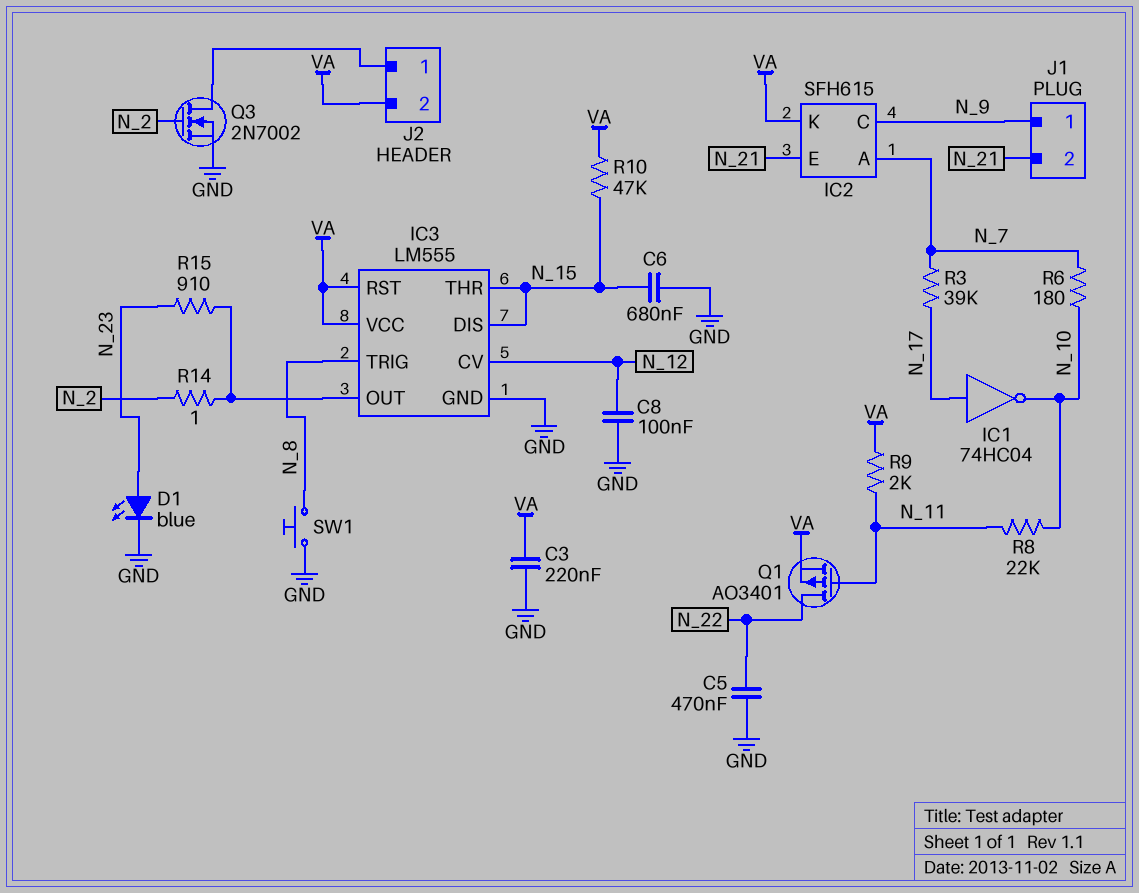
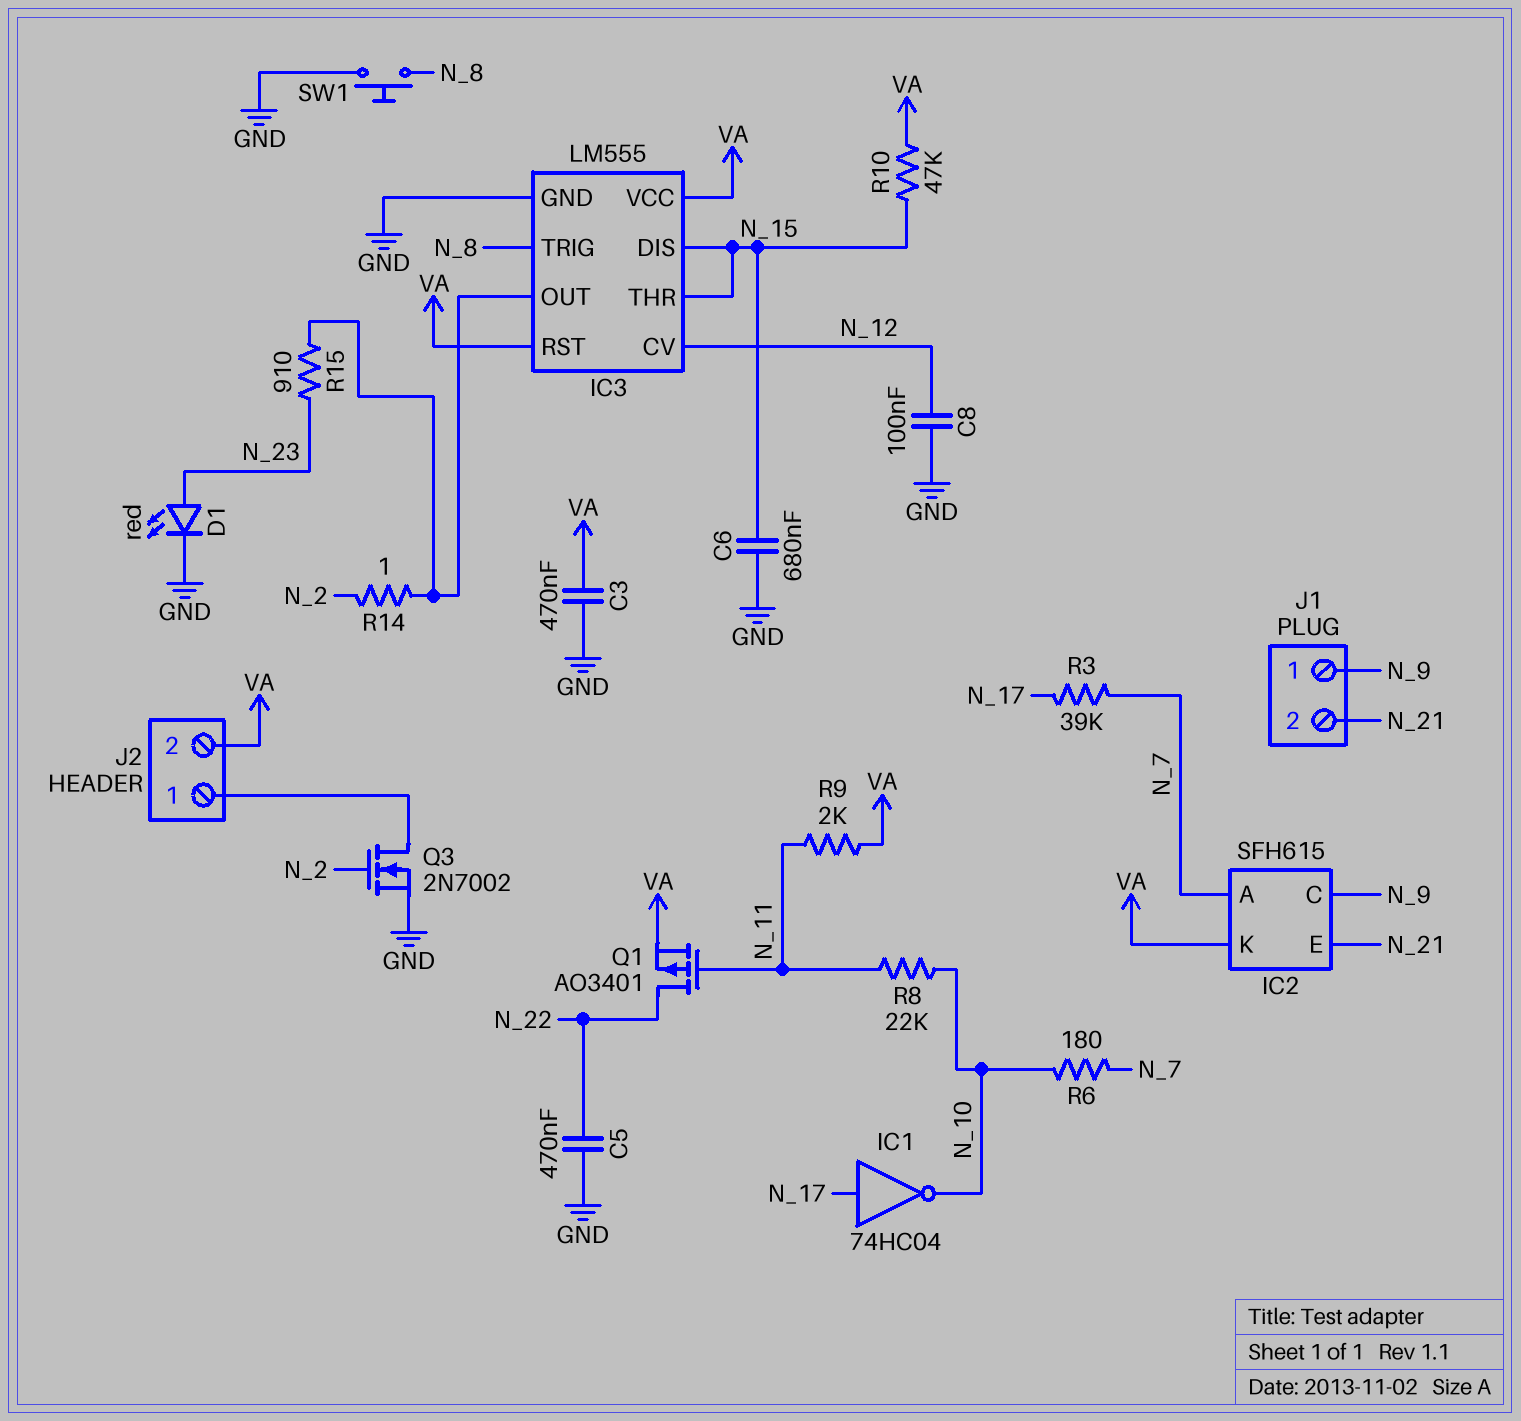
C3: 220nF (GND, VA) -> 470nF (GND, VA)
D1: LED blue (A N_23, K GND) -> LED red (A N_23, K GND)

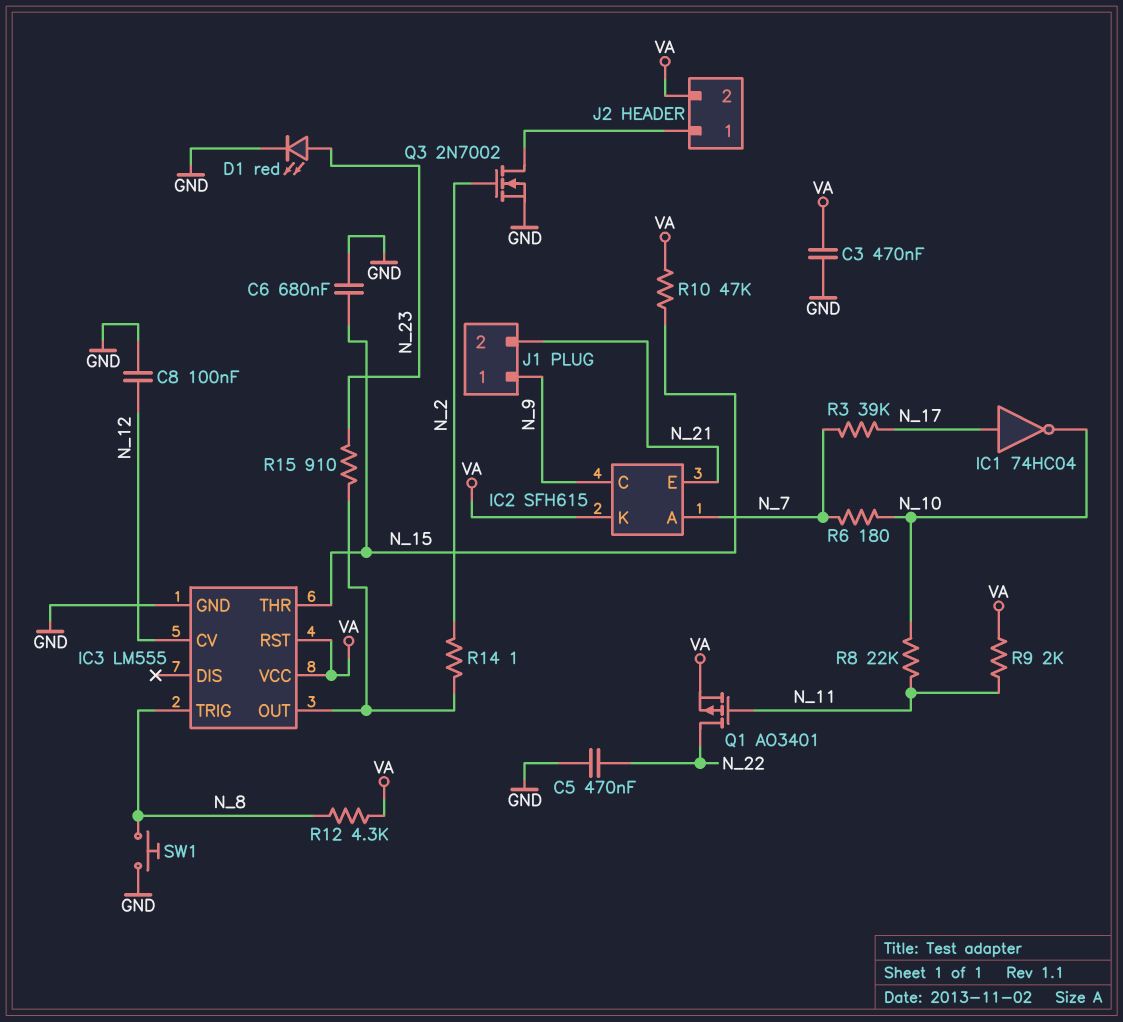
IC3 pin DIS: N_15 -> none
R12: none -> 4.3k (N_8, VA)

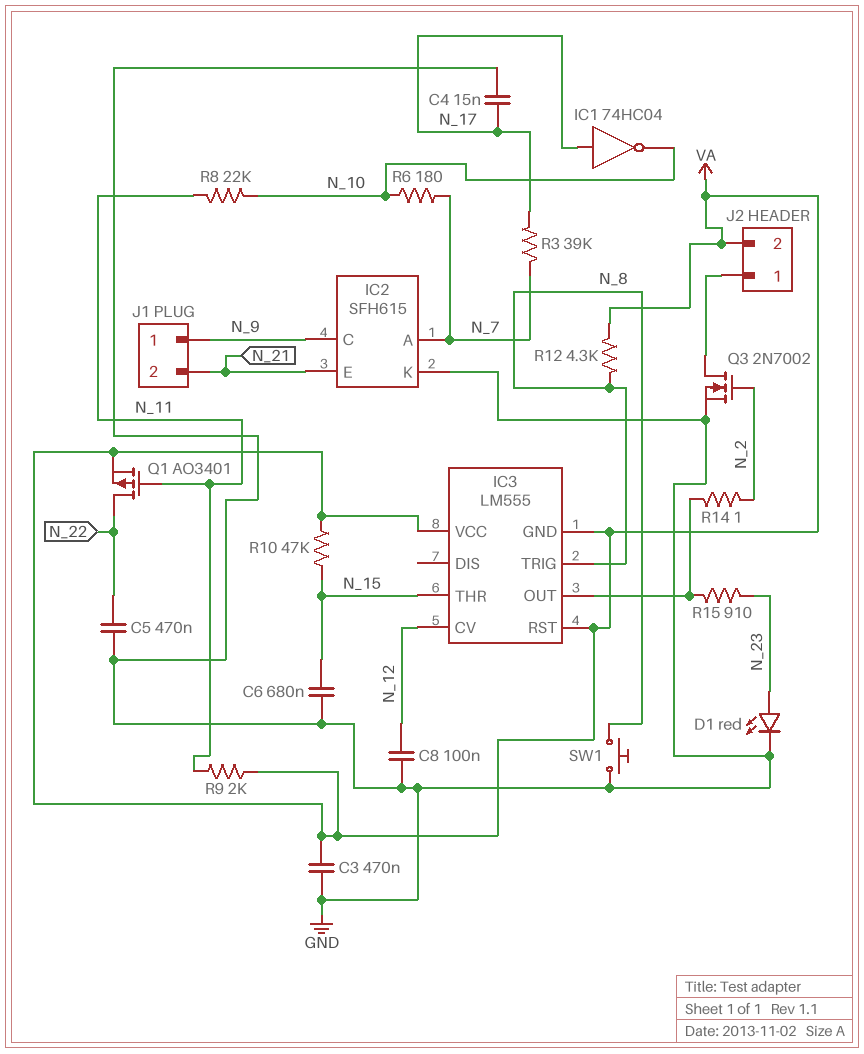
C4: none -> 15nF (GND, N_17)
IC2 pin K: VA -> GND
IC3 pin GND: GND -> VA

